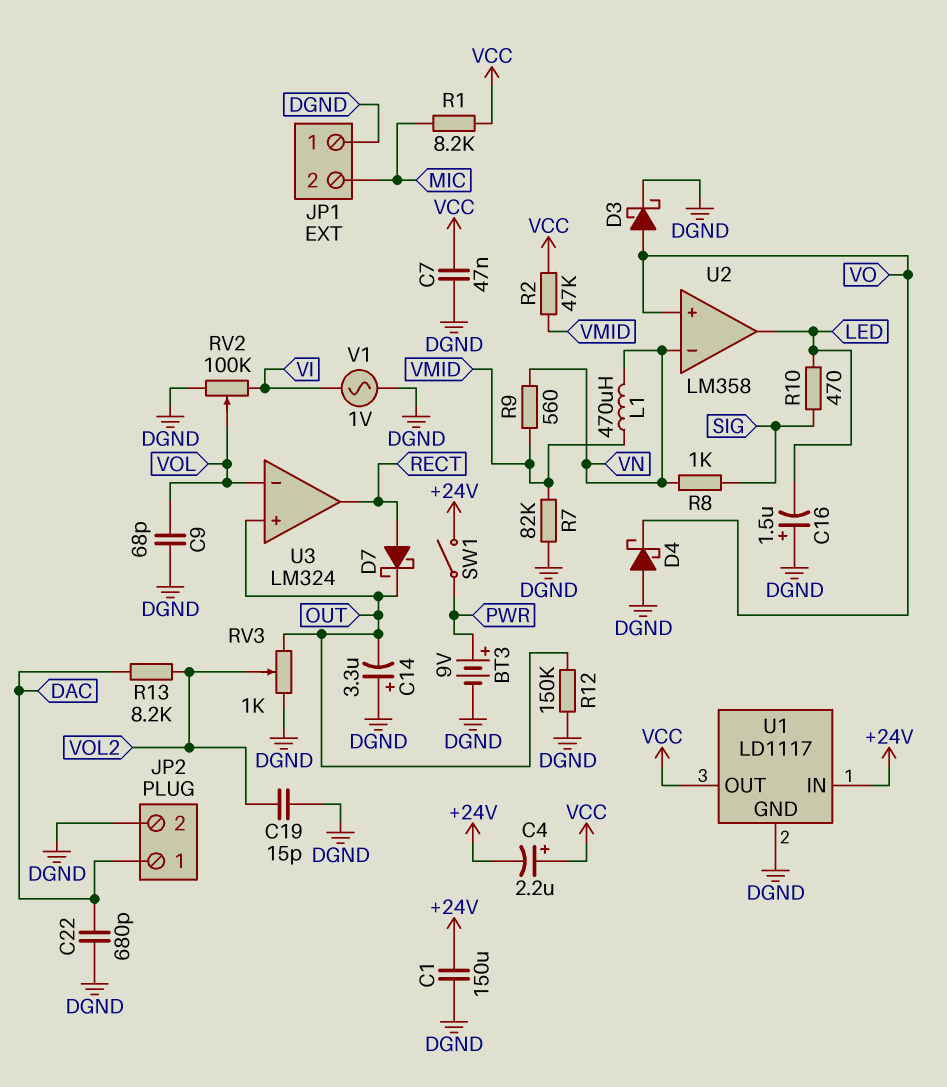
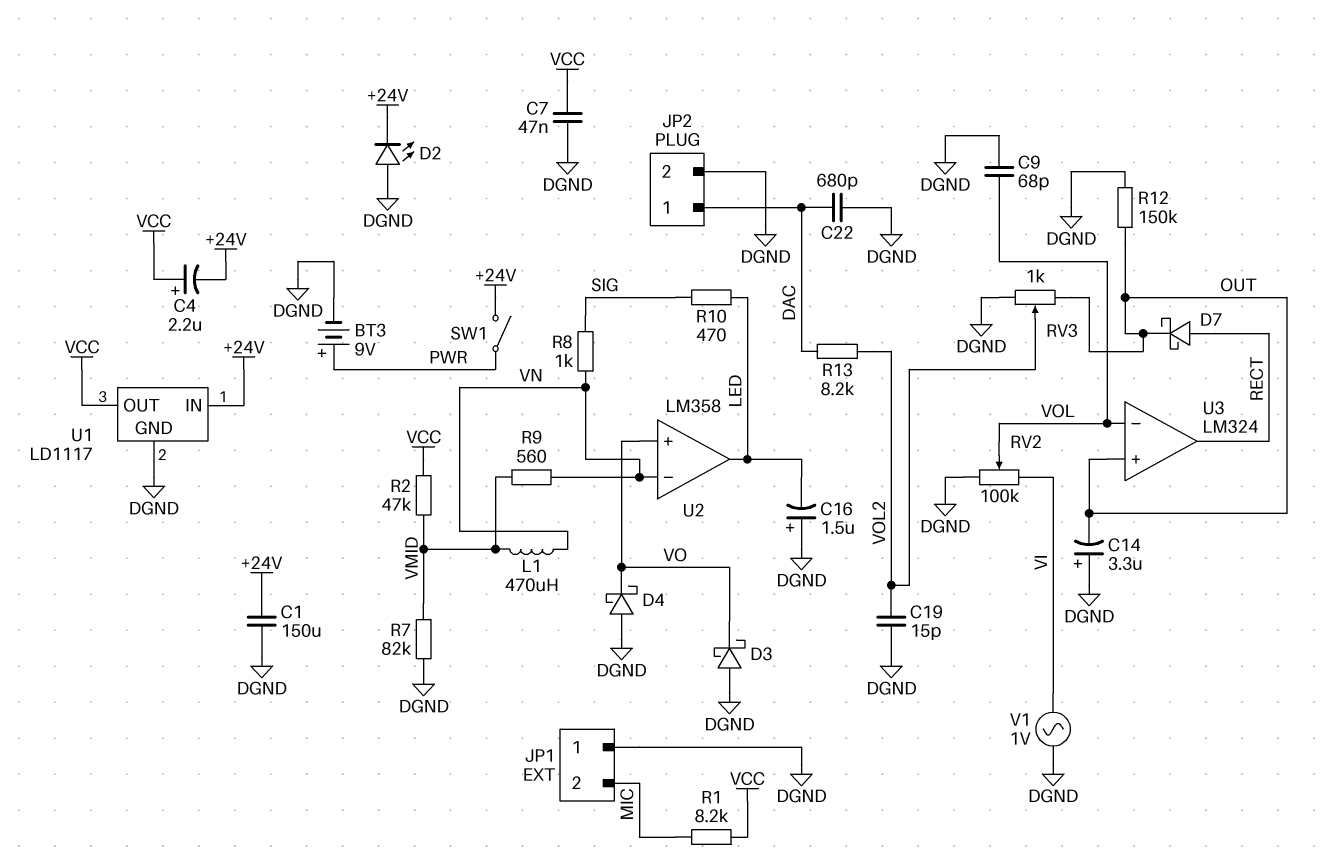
D2: none -> LED (A DGND, K +24V)
D3: schottky (A VO, K DGND) -> schottky (A DGND, K VO)

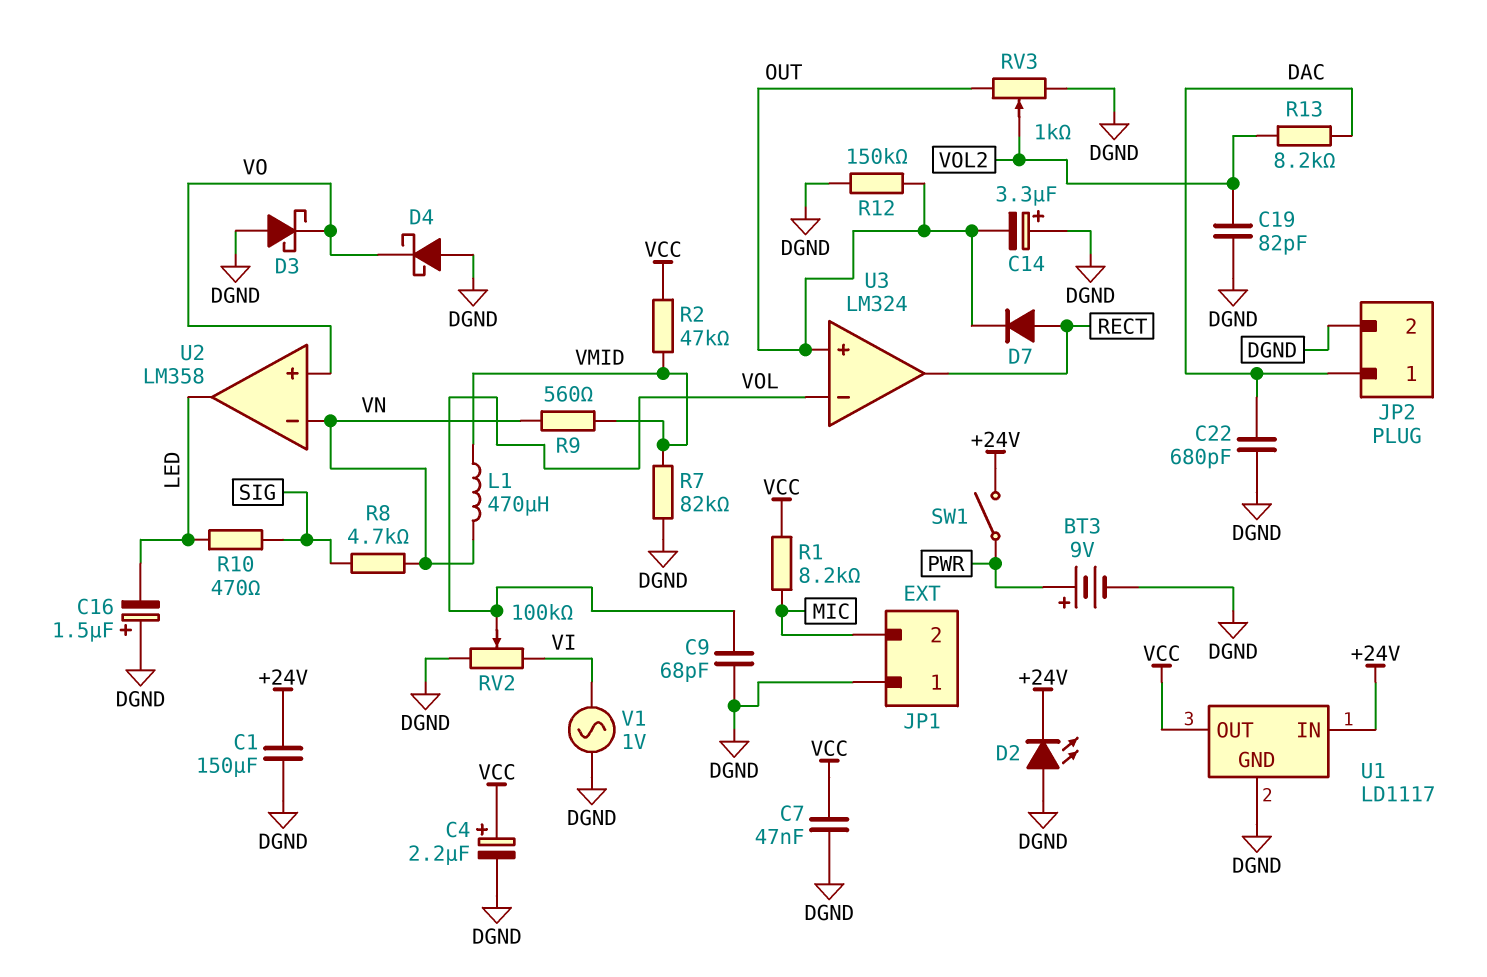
C4: 2.2uF (plus VCC, minus +24V) -> 2.2uF (plus VCC, minus DGND)
C19: 15pF (DGND, VOL2) -> 82pF (DGND, VOL2)
D7: schottky (A RECT, K OUT) -> diode (A RECT, K OUT)
R8: 1k (SIG, VN) -> 4.7k (SIG, VN)

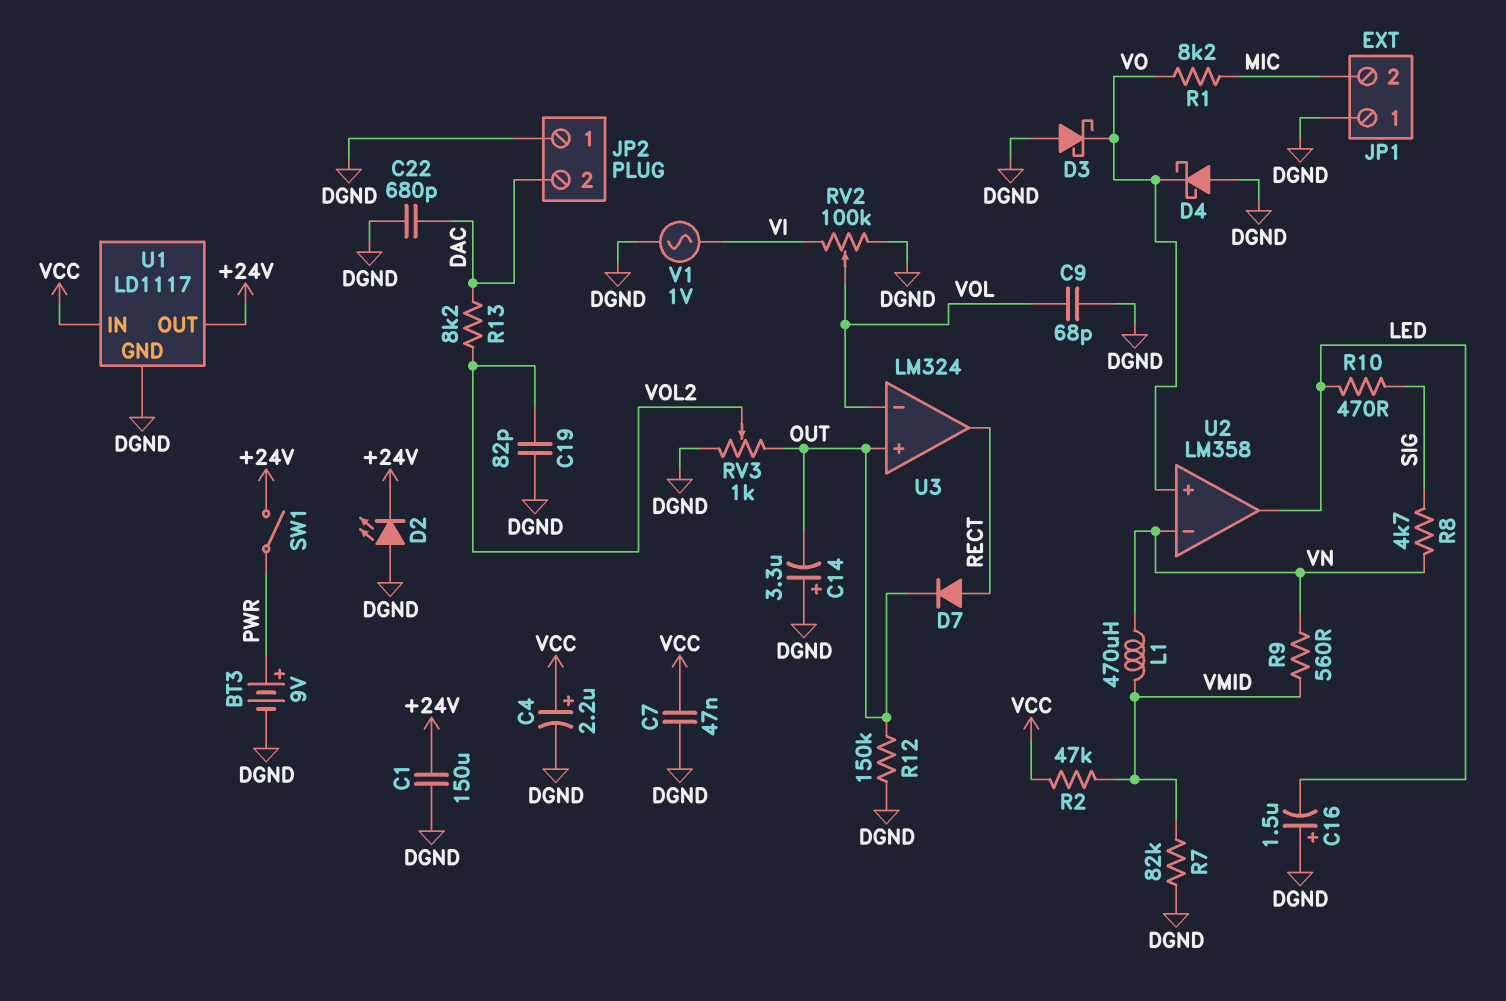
JP2 pin 1: DAC -> DGND
JP2 pin 2: DGND -> DAC
R1: 8.2k (MIC, VCC) -> 8.2k (MIC, VO)
U1 pin IN: +24V -> VCC
U1 pin OUT: VCC -> +24V

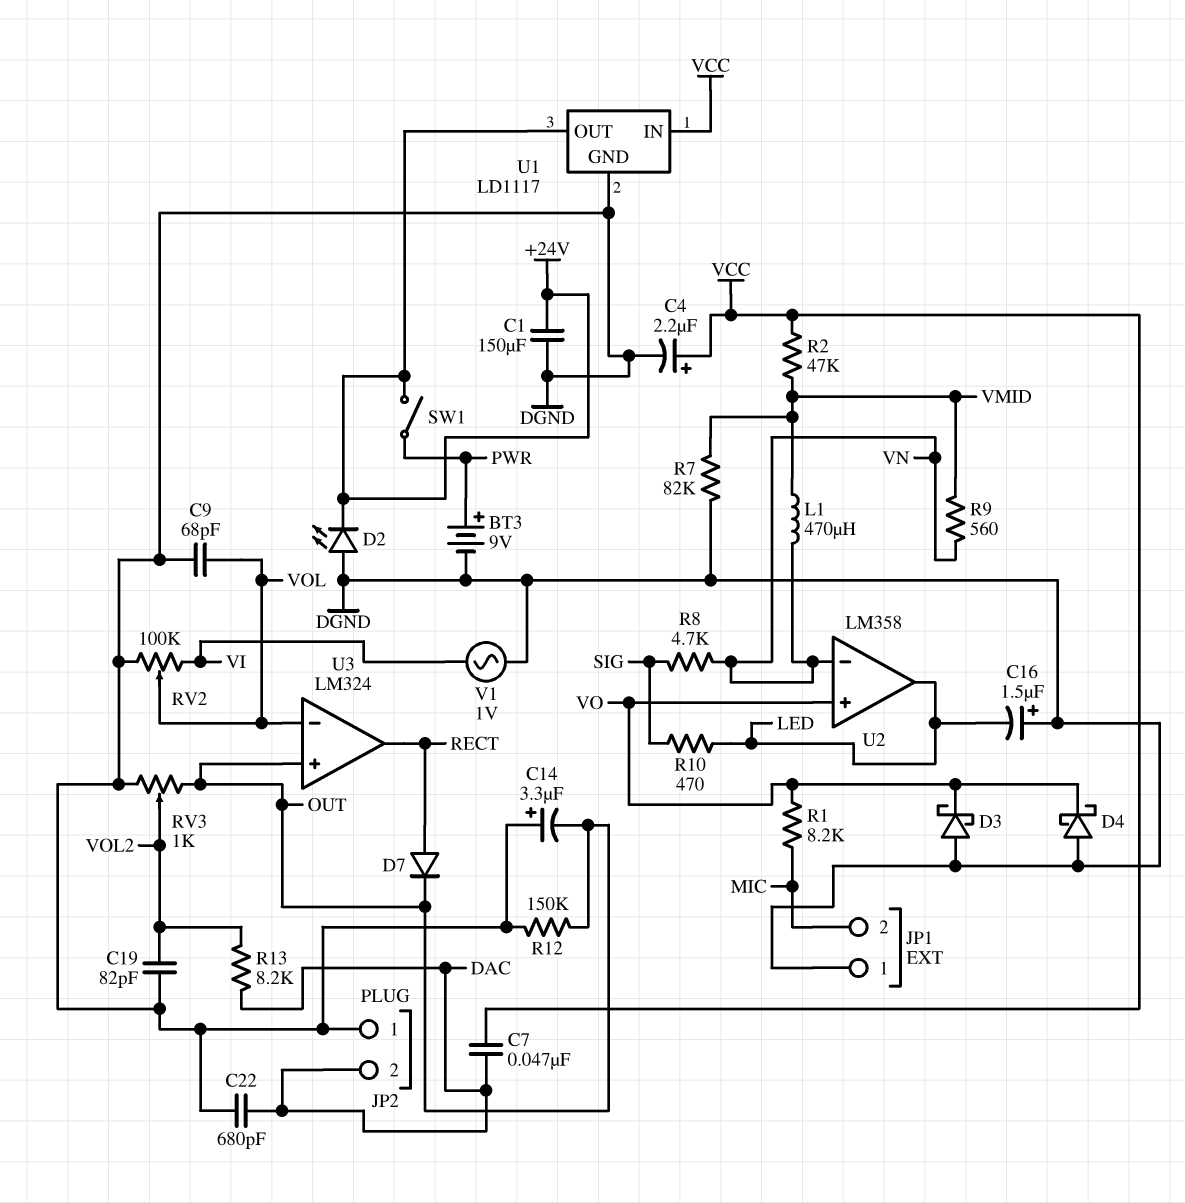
C7: 47nF (DGND, VCC) -> 47nF (DAC, VCC)

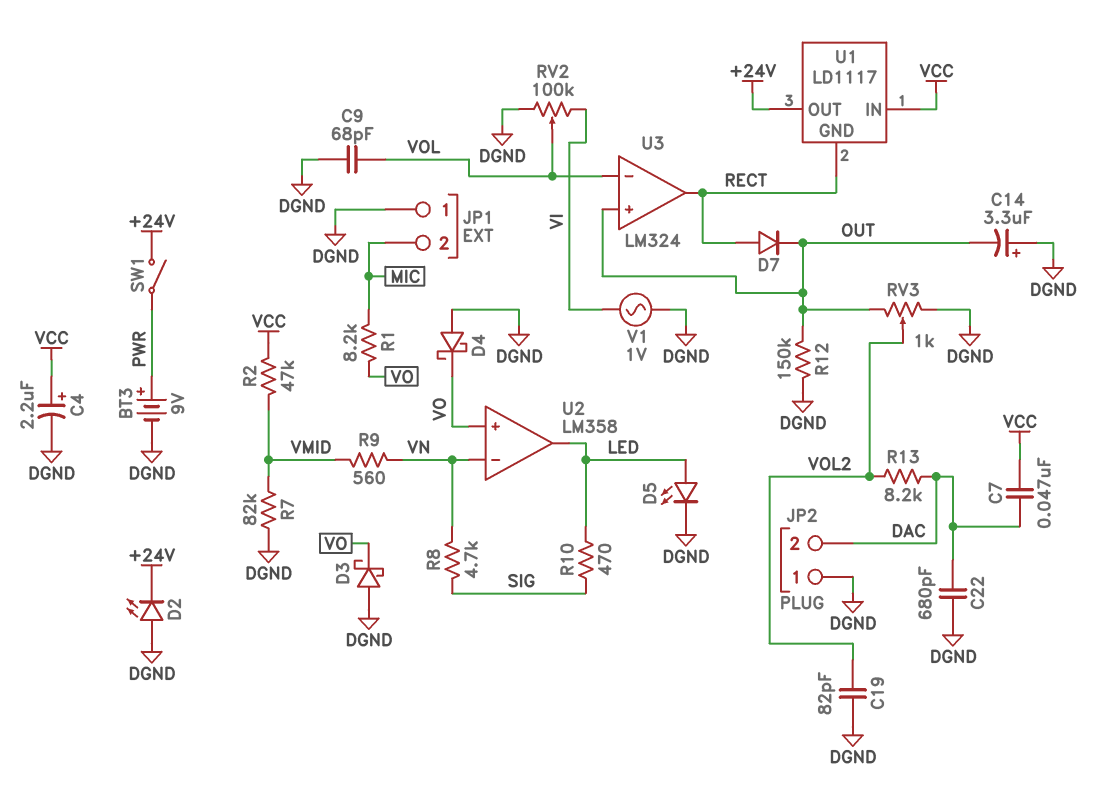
C1: 150uF (+24V, DGND) -> none
C16: 1.5uF (plus DGND, minus LED) -> none
D5: none -> LED (A LED, K DGND)
L1: 470uH (VMID, VN) -> none
U1 pin GND: DGND -> RECT

